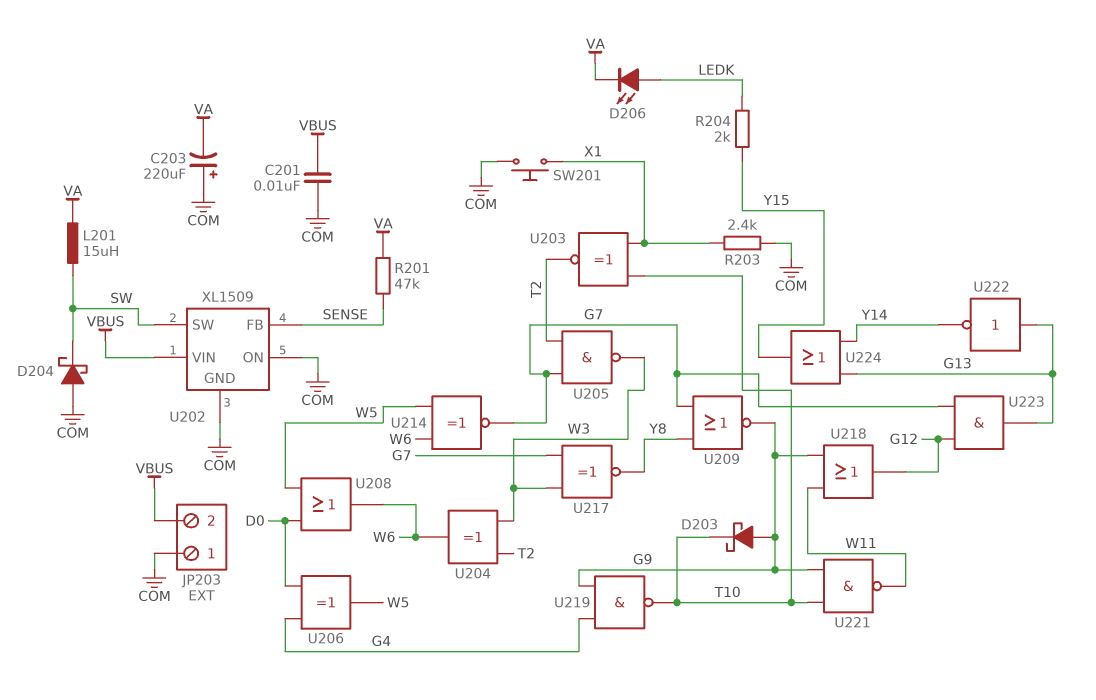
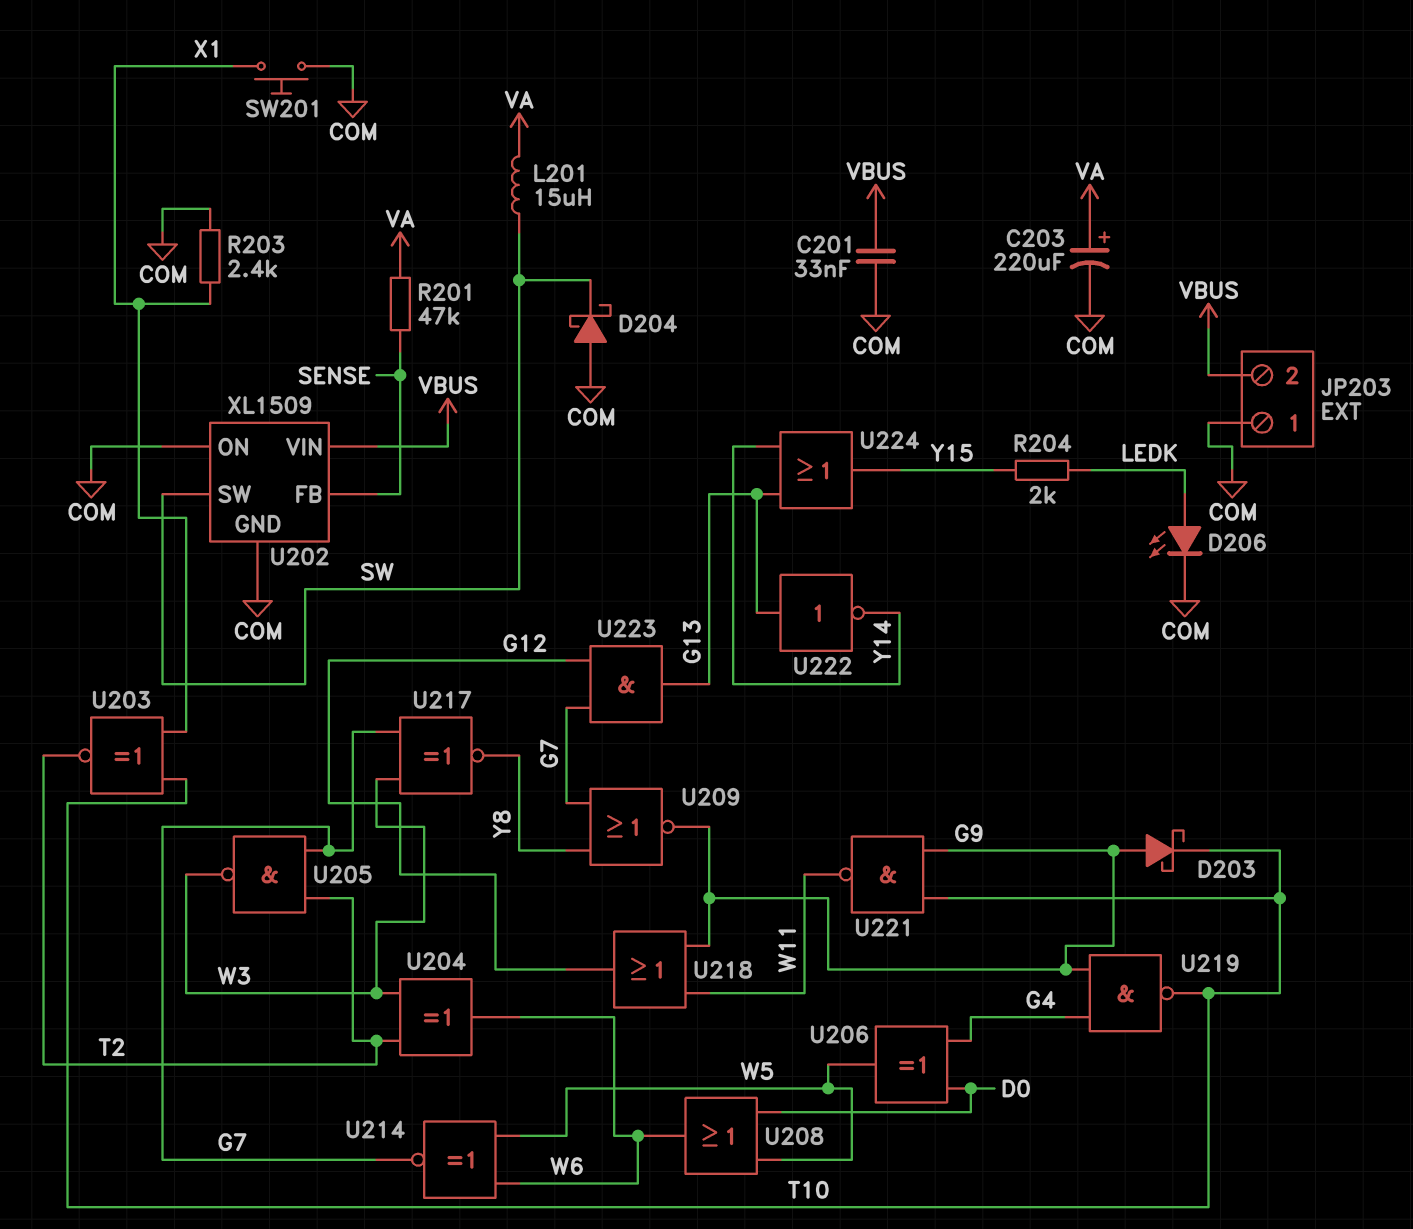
C201: 10nF (COM, VBUS) -> 33nF (COM, VBUS)
C203: 220uF (plus COM, minus VA) -> 220uF (plus VA, minus COM)
D206: LED (A LEDK, K VA) -> LED (A LEDK, K COM)

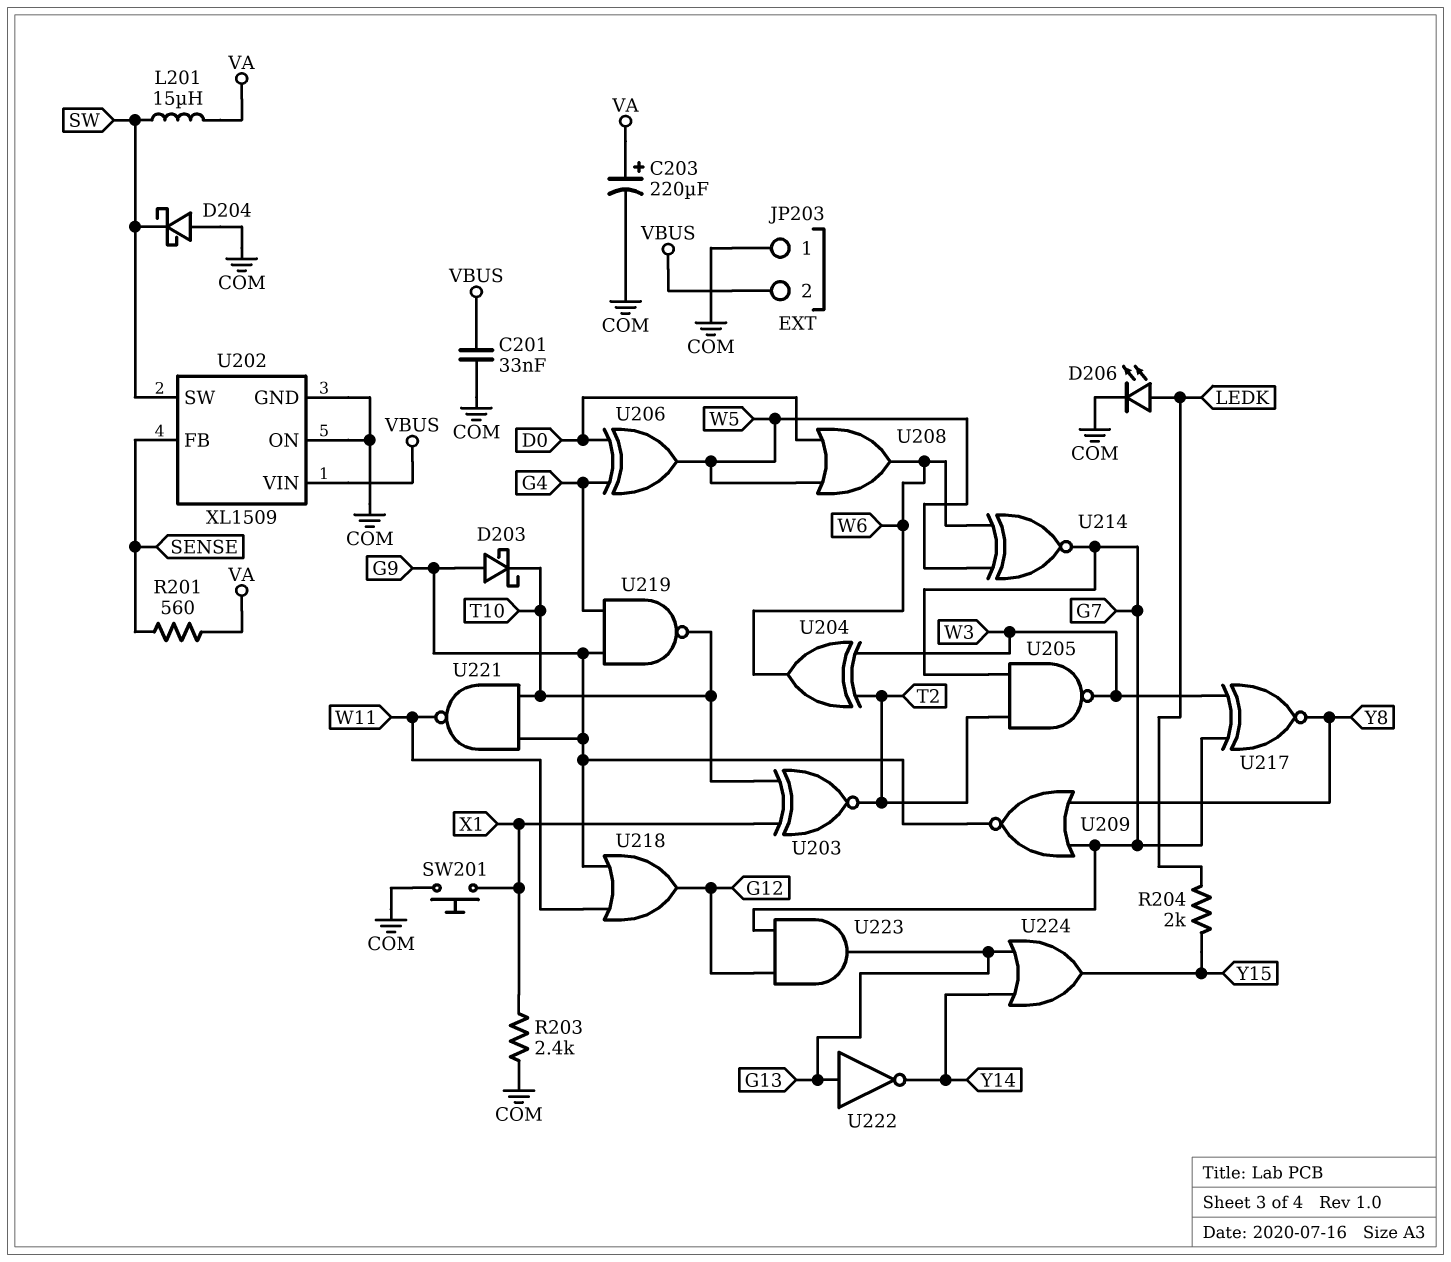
R201: 47k (SENSE, VA) -> 560 (SENSE, VA)

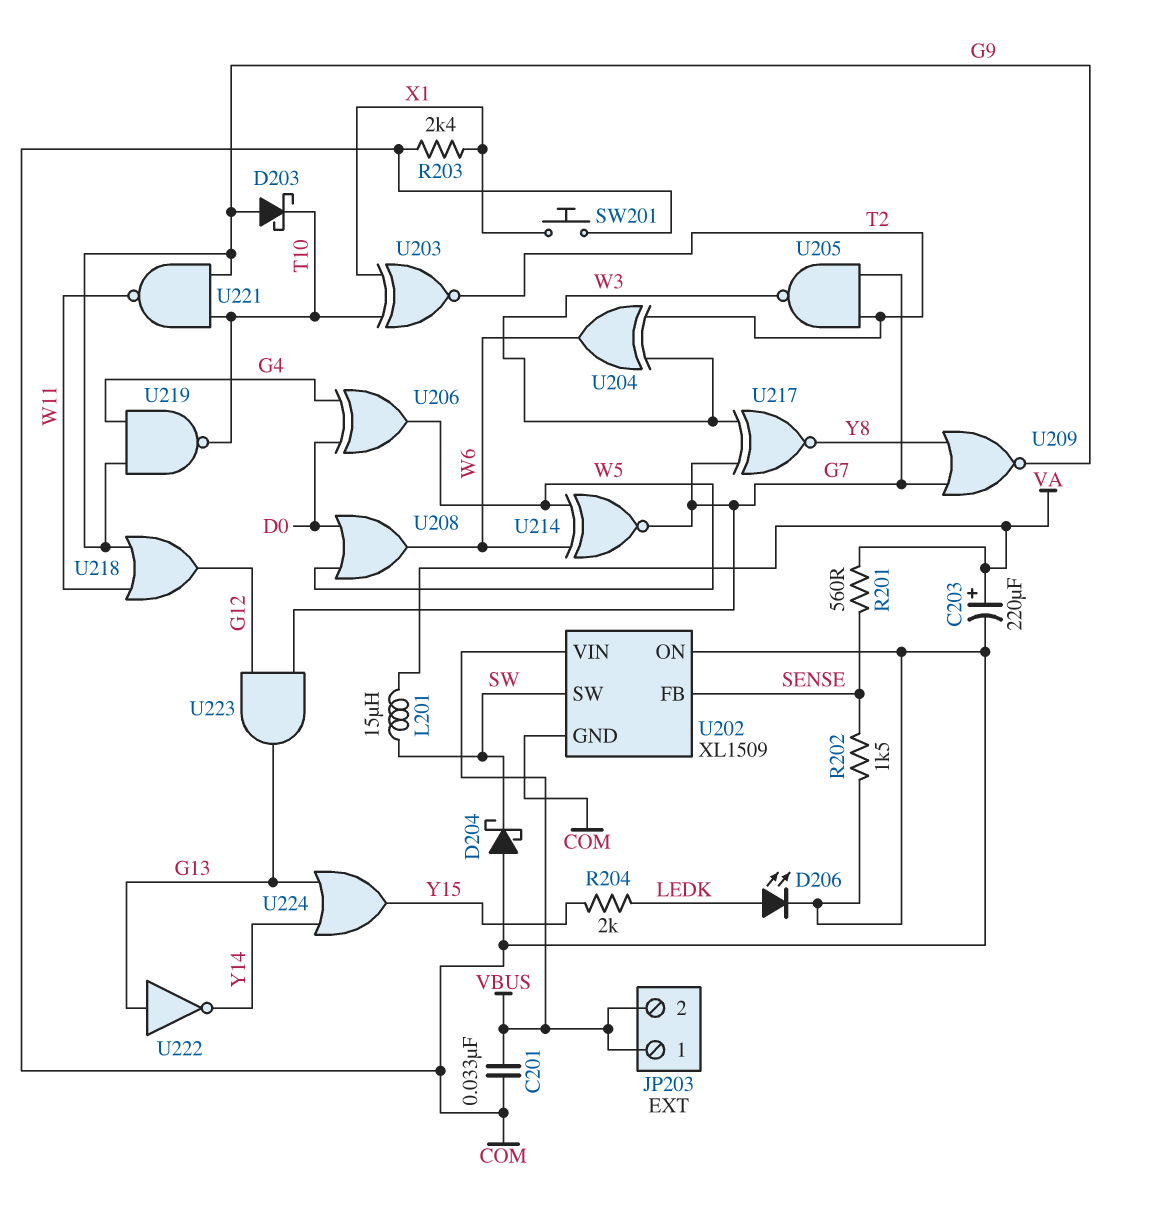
JP203 pin 1: COM -> VBUS
R202: none -> 1.5k (COM, SENSE)

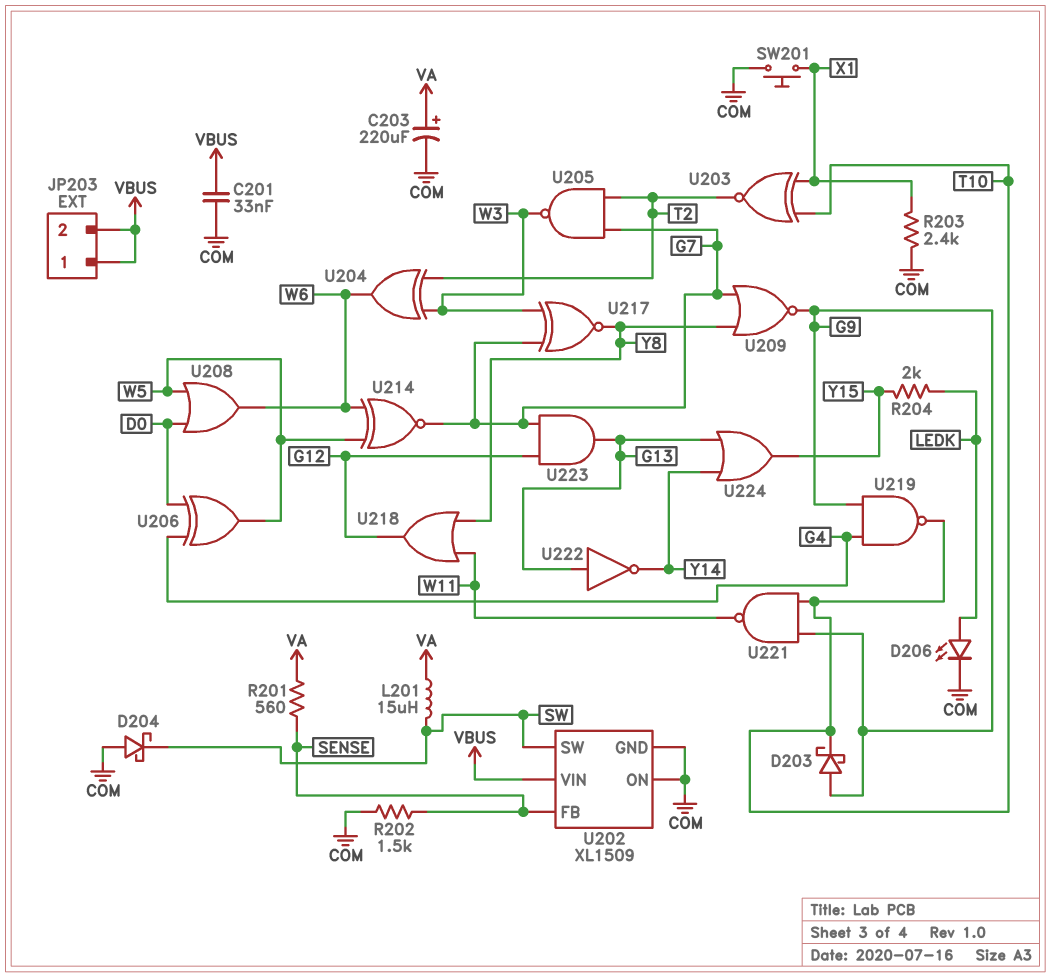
U218: OR (in G9, in W11, out G12) -> OR (in W11, in Y8, out G12)

